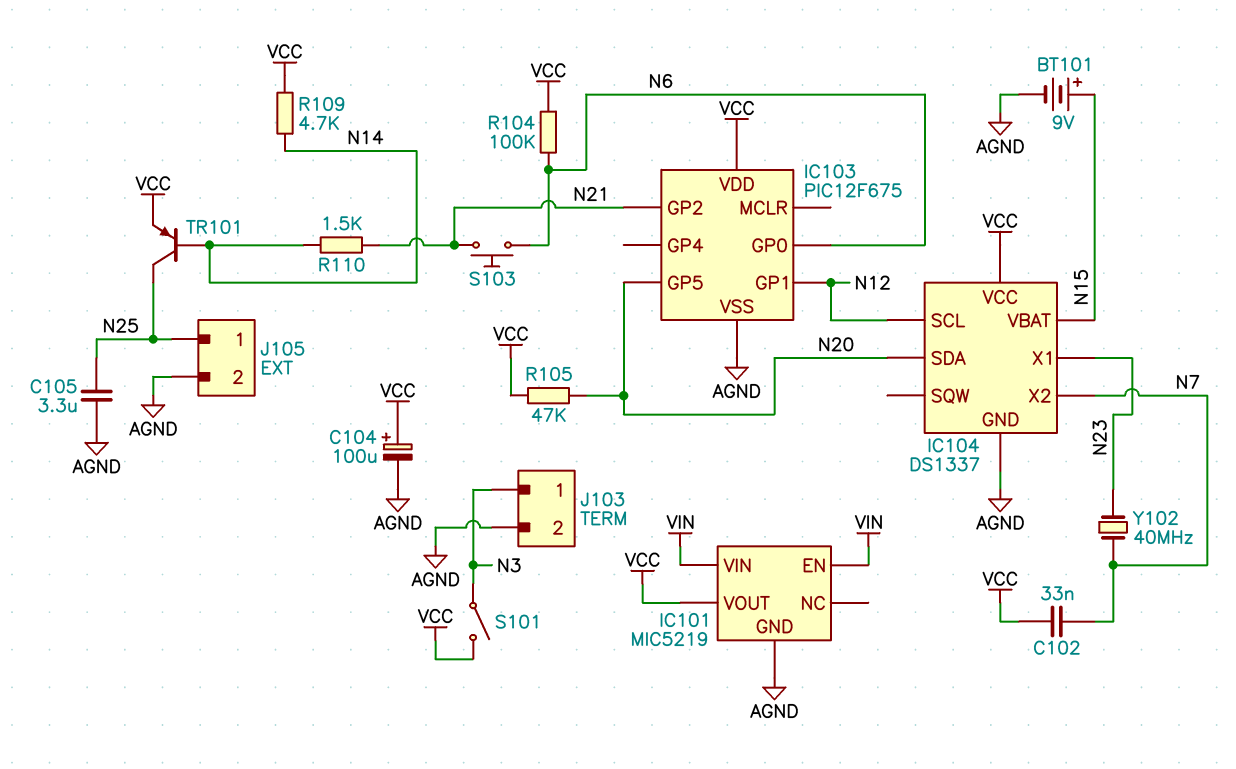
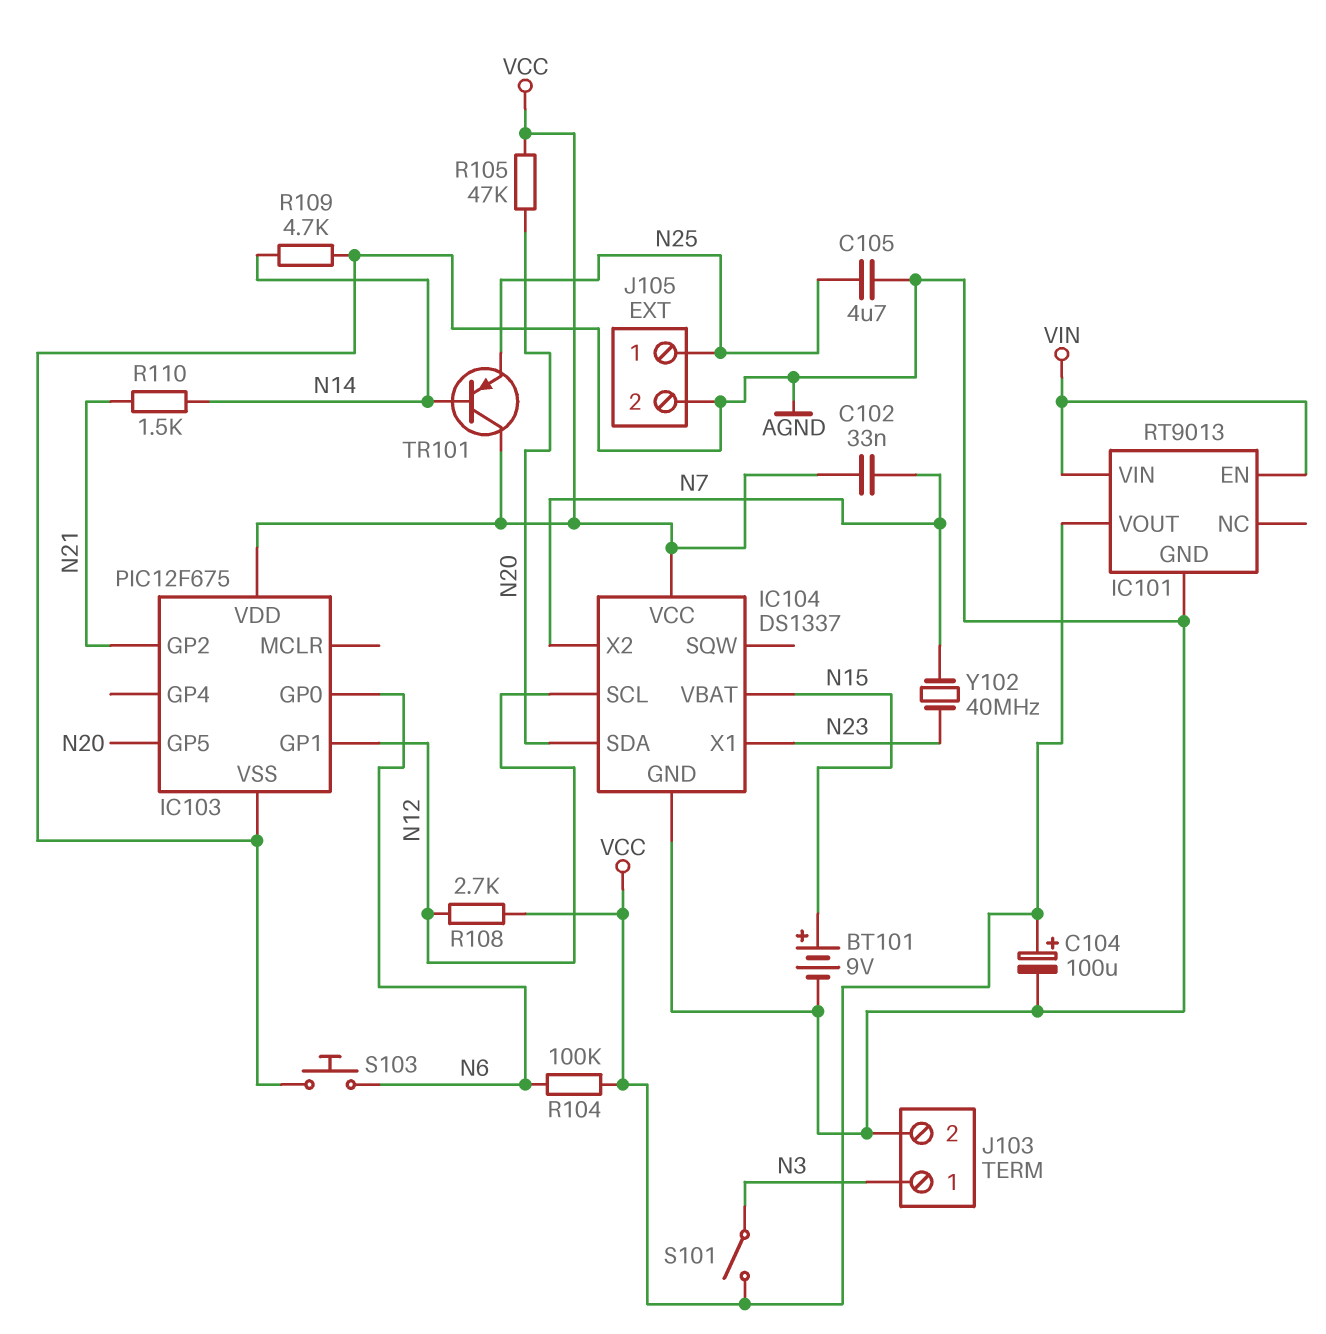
C105: 3.3uF (AGND, N25) -> 4.7uF (AGND, N25)
IC101: MIC5219 -> RT9013
R108: none -> 2.7k (N12, VCC)
R109: 4.7k (N14, VCC) -> 4.7k (AGND, N14)
S103: button (N6, N21) -> button (AGND, N6)
TR101: PNP (B N14, C N25, E VCC) -> PNP (B N14, C VCC, E N25)

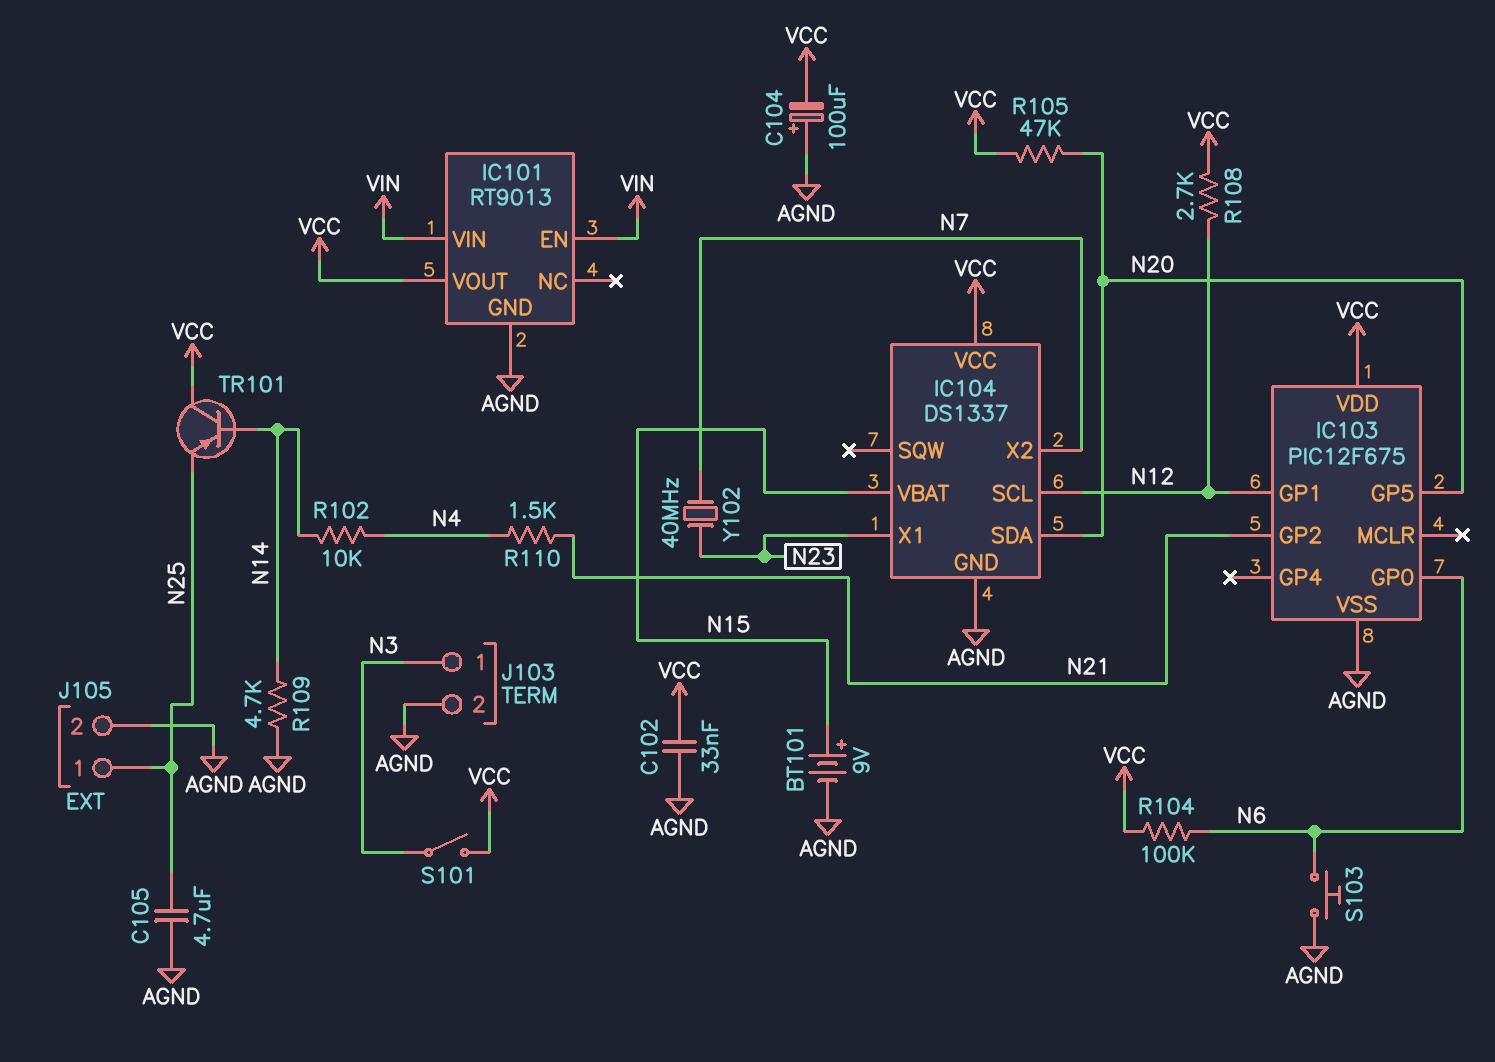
C102: 33nF (N7, VCC) -> 33nF (AGND, VCC)
C104: 100uF (plus VCC, minus AGND) -> 100uF (plus AGND, minus VCC)
R102: none -> 10k (N4, N14)
R110: 1.5k (N14, N21) -> 1.5k (N4, N21)

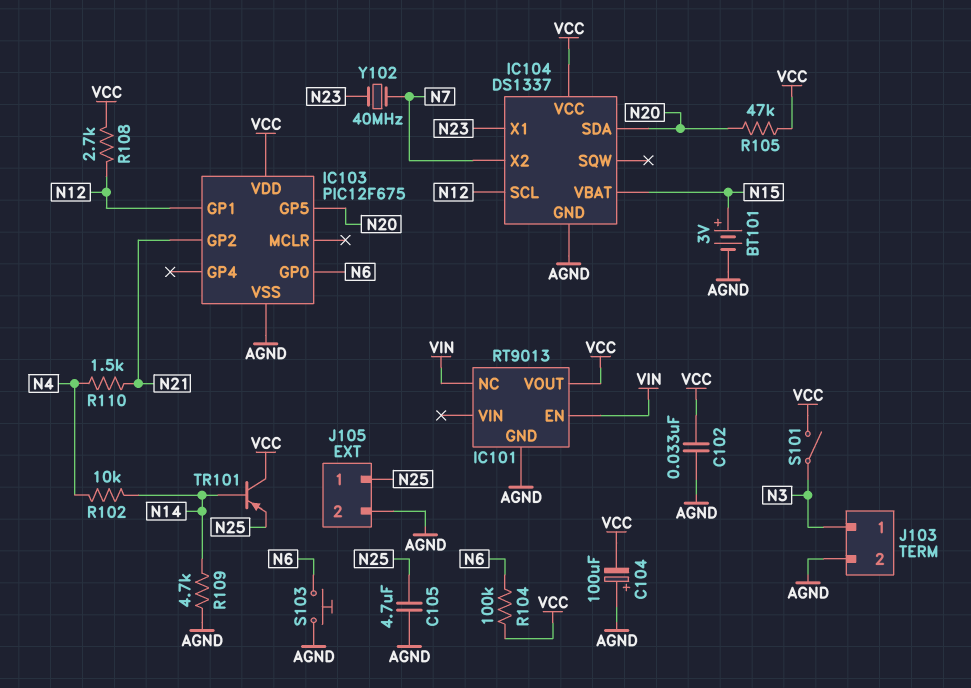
BT101: 9V (plus N15, minus AGND) -> 3V (plus N15, minus AGND)
IC101 pin NC: none -> VIN
IC101 pin VIN: VIN -> none

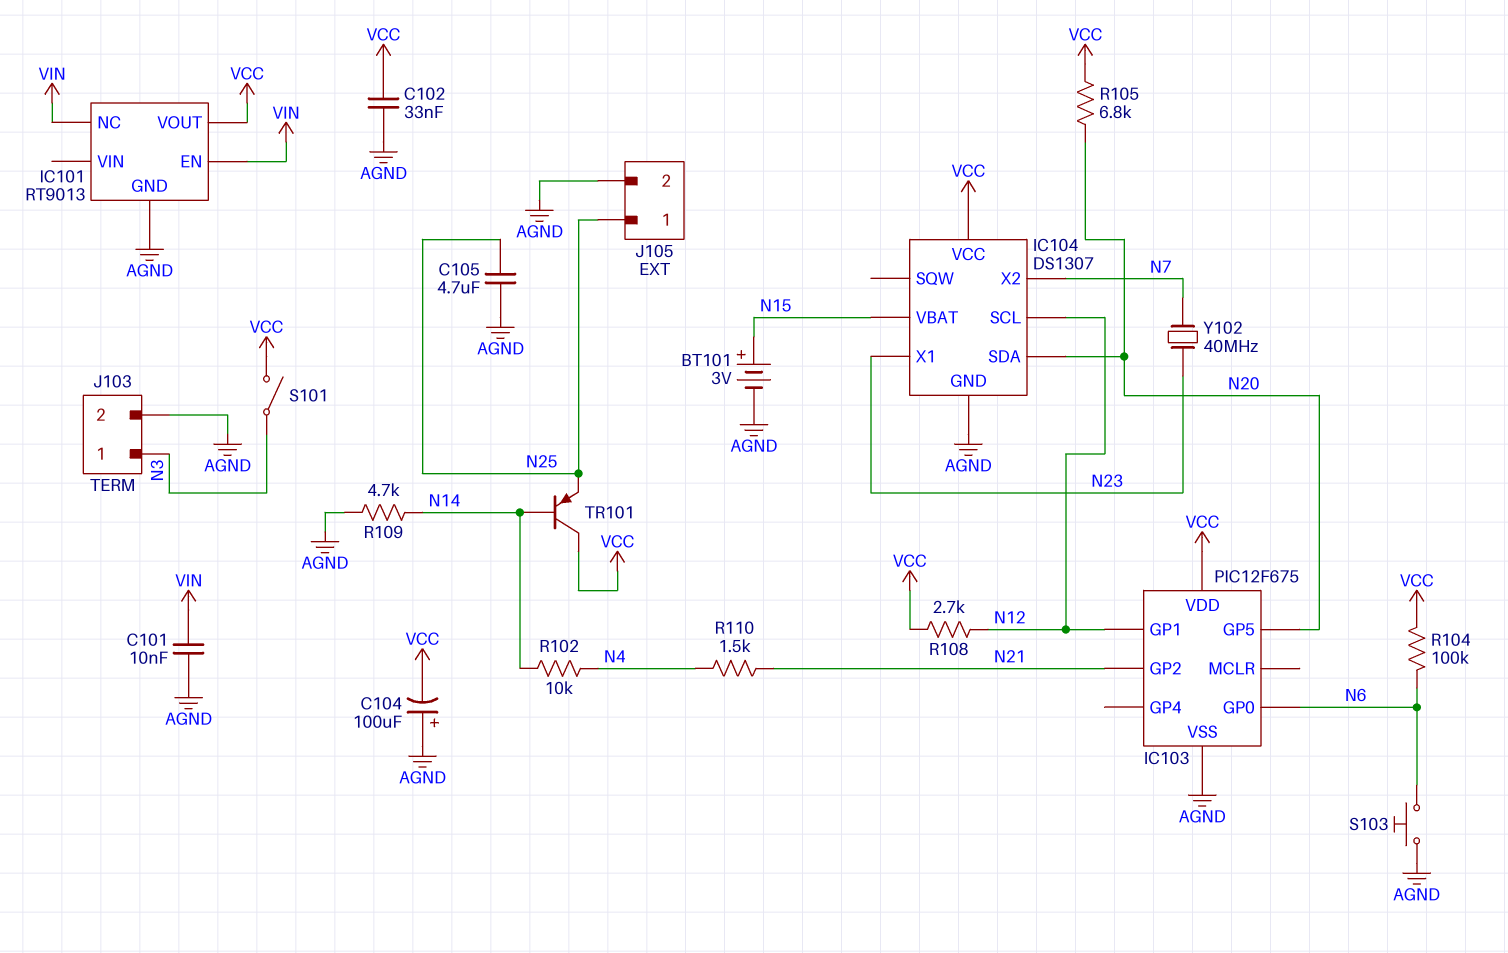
C101: none -> 10nF (AGND, VIN)
IC104: DS1337 -> DS1307
R105: 47k (N20, VCC) -> 6.8k (N20, VCC)

